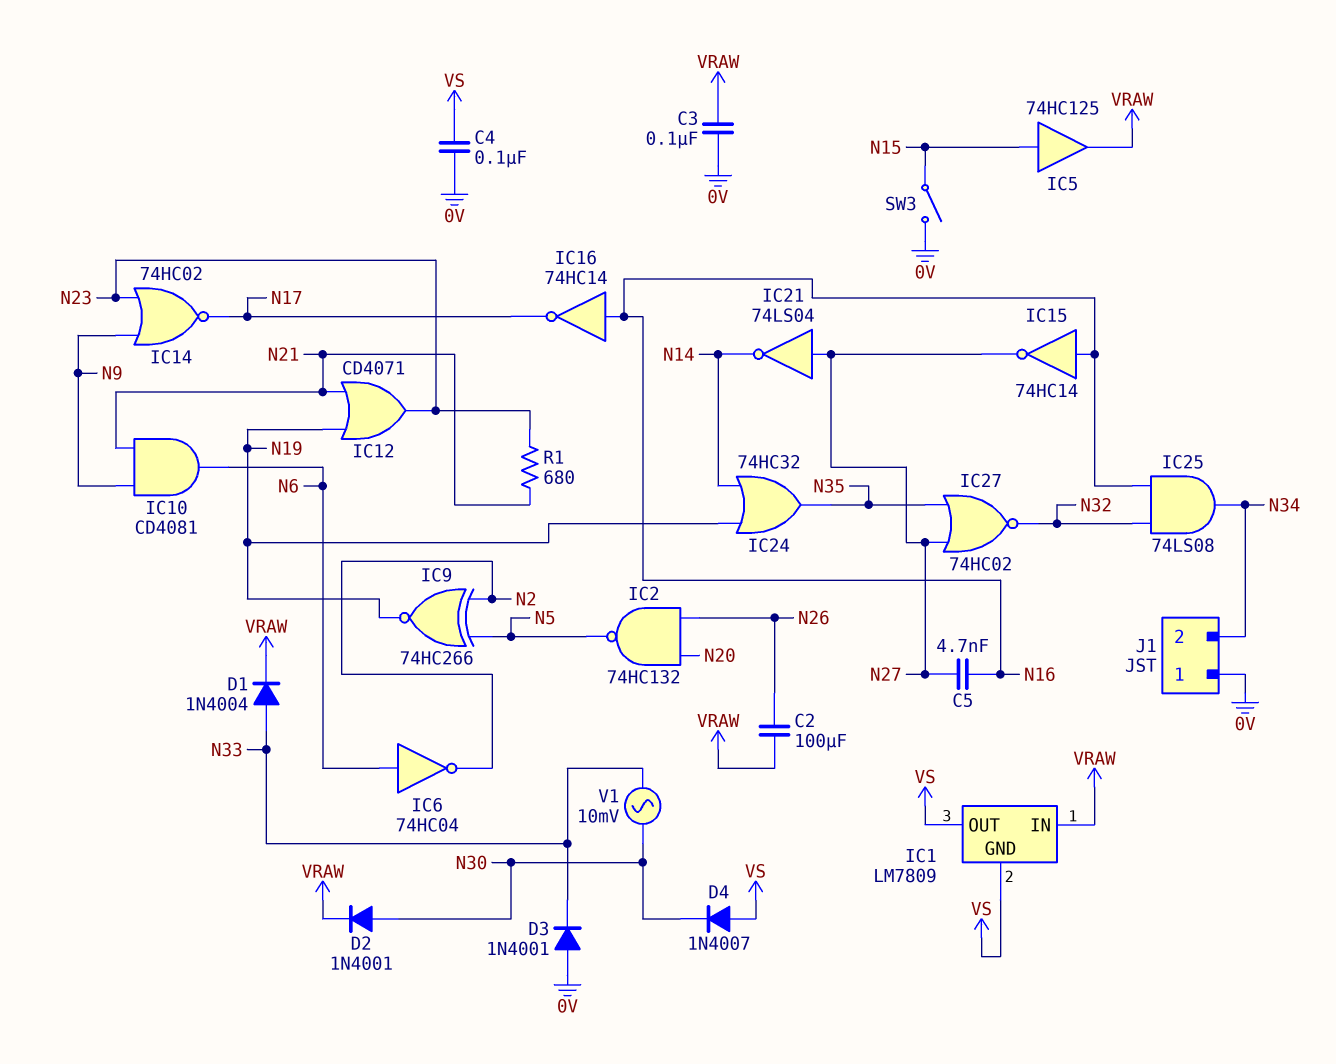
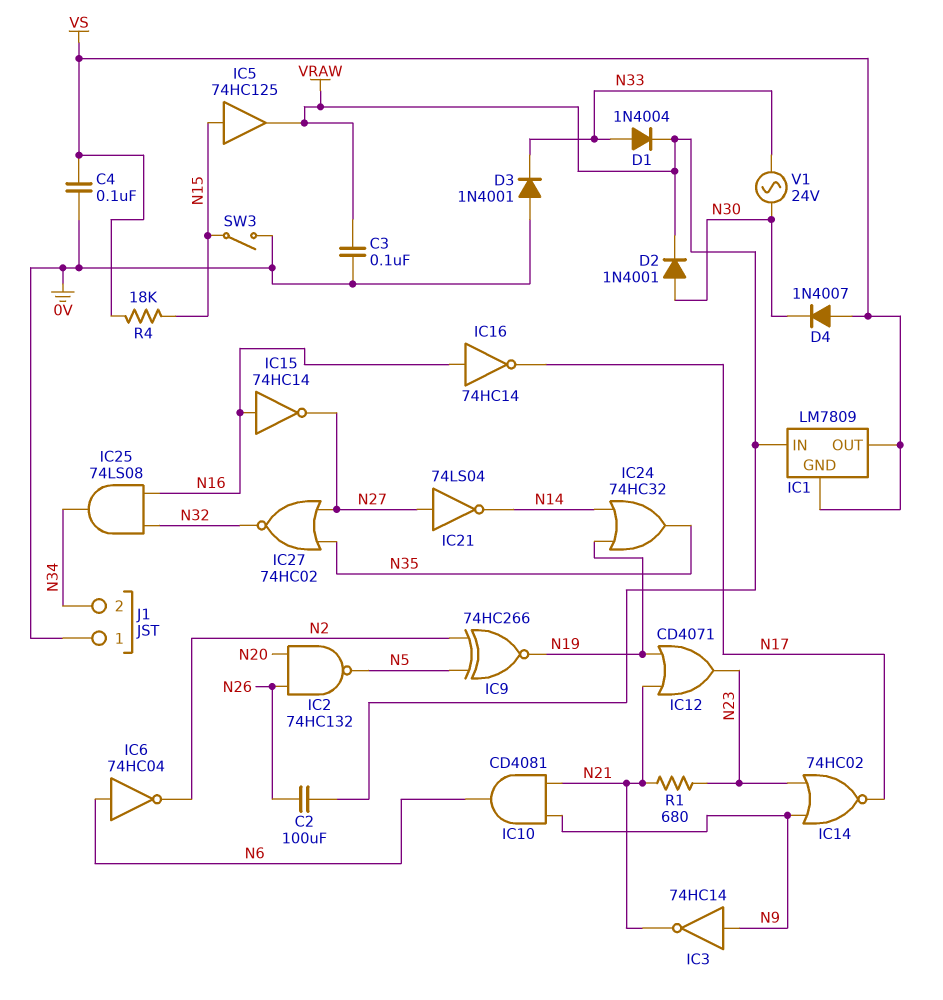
C5: 4.7nF (N16, N27) -> none
IC3: none -> NOT 74HC14 (in N9, out N21)
R4: none -> 18k (N15, VS)
V1: AC 10mV (N30, N33) -> AC 24V (N30, N33)

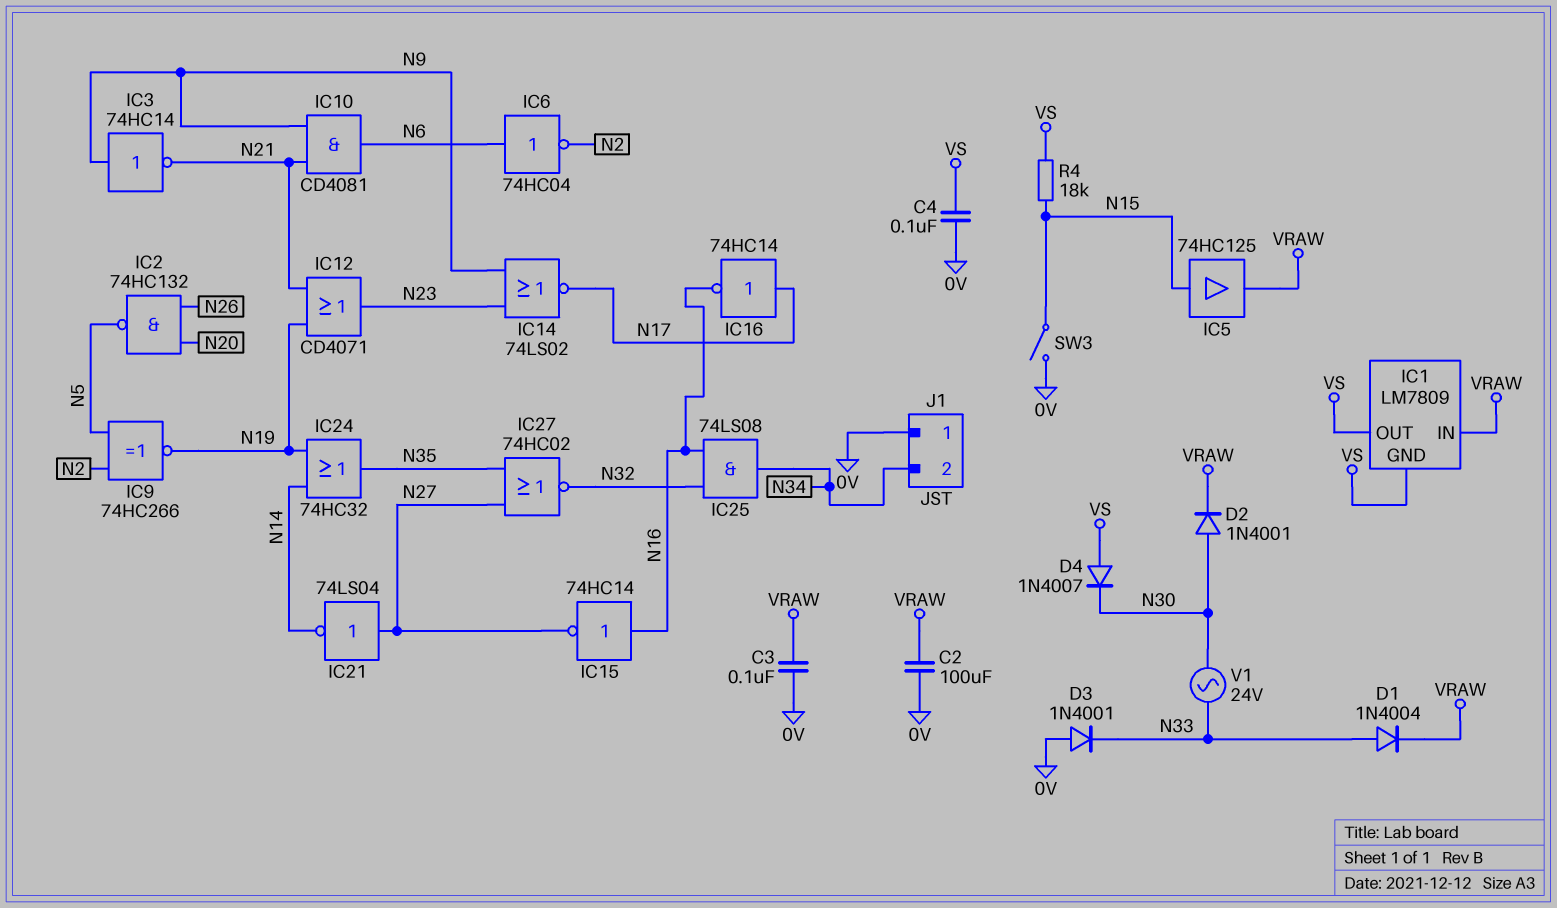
C2: 100uF (N26, VRAW) -> 100uF (0V, VRAW)
IC14: NOR 74HC02 (in N9, in N23, out N17) -> NOR 74LS02 (in N9, in N23, out N17)
IC16: NOT 74HC14 (in N16, out N17) -> NOT 74HC14 (in N17, out N16)
R1: 680 (N21, N23) -> none

